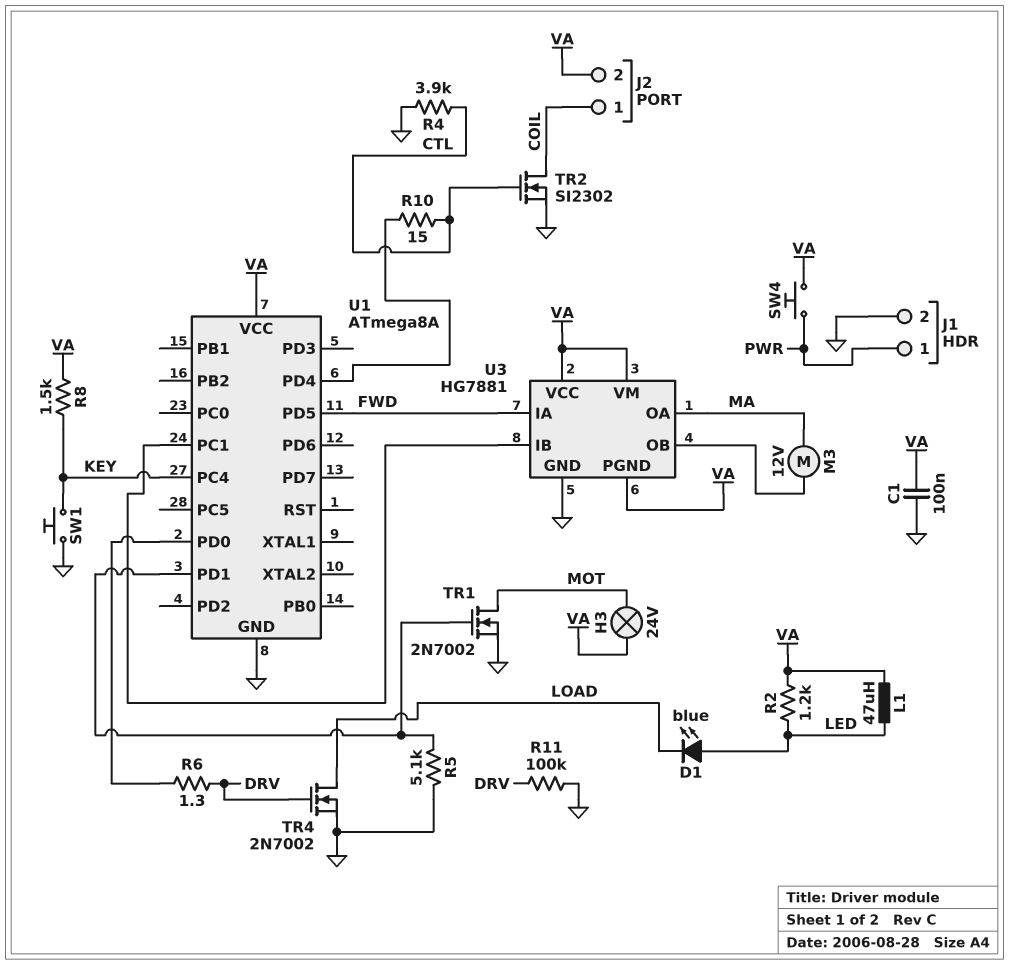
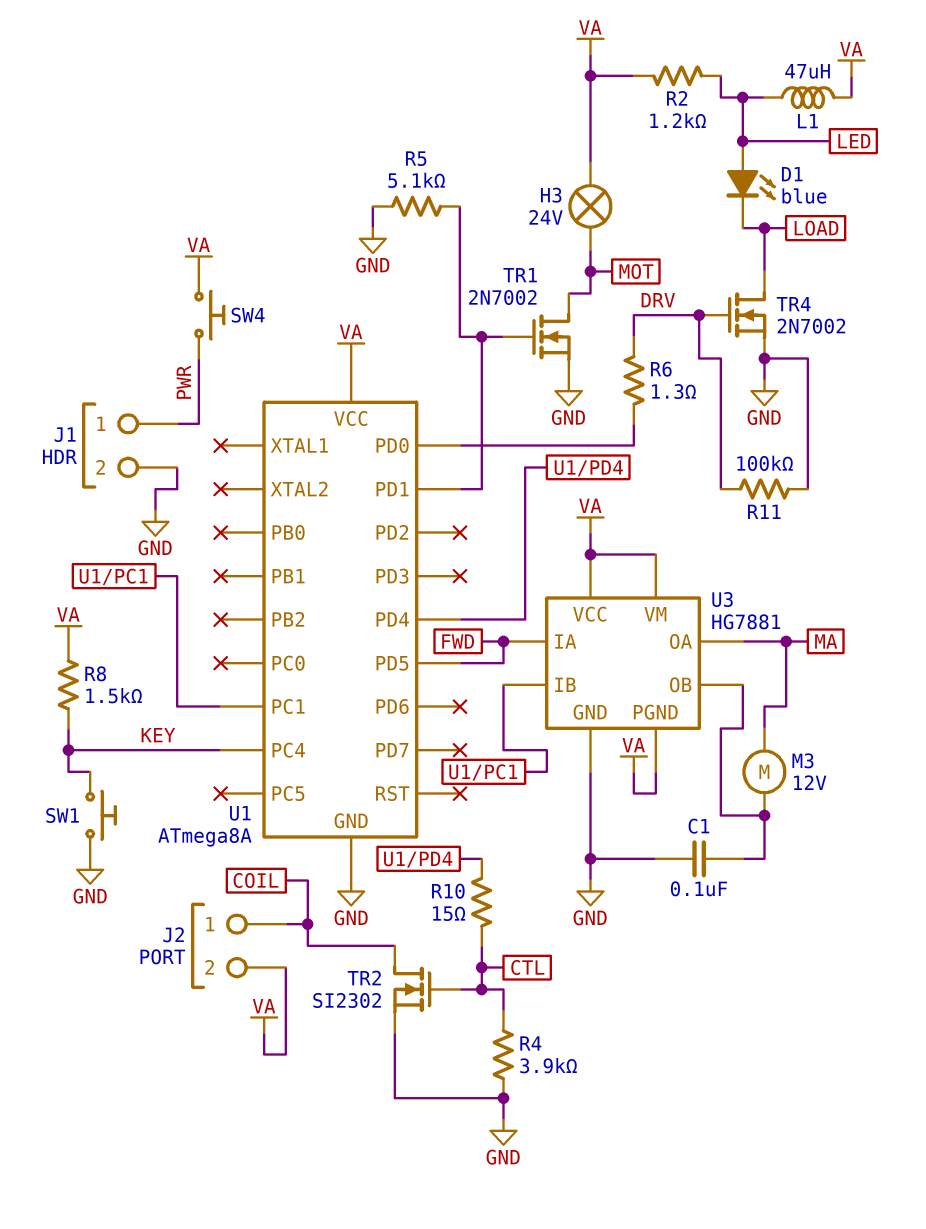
C1: 100nF (GND, VA) -> 100nF (GND, U3/OB)

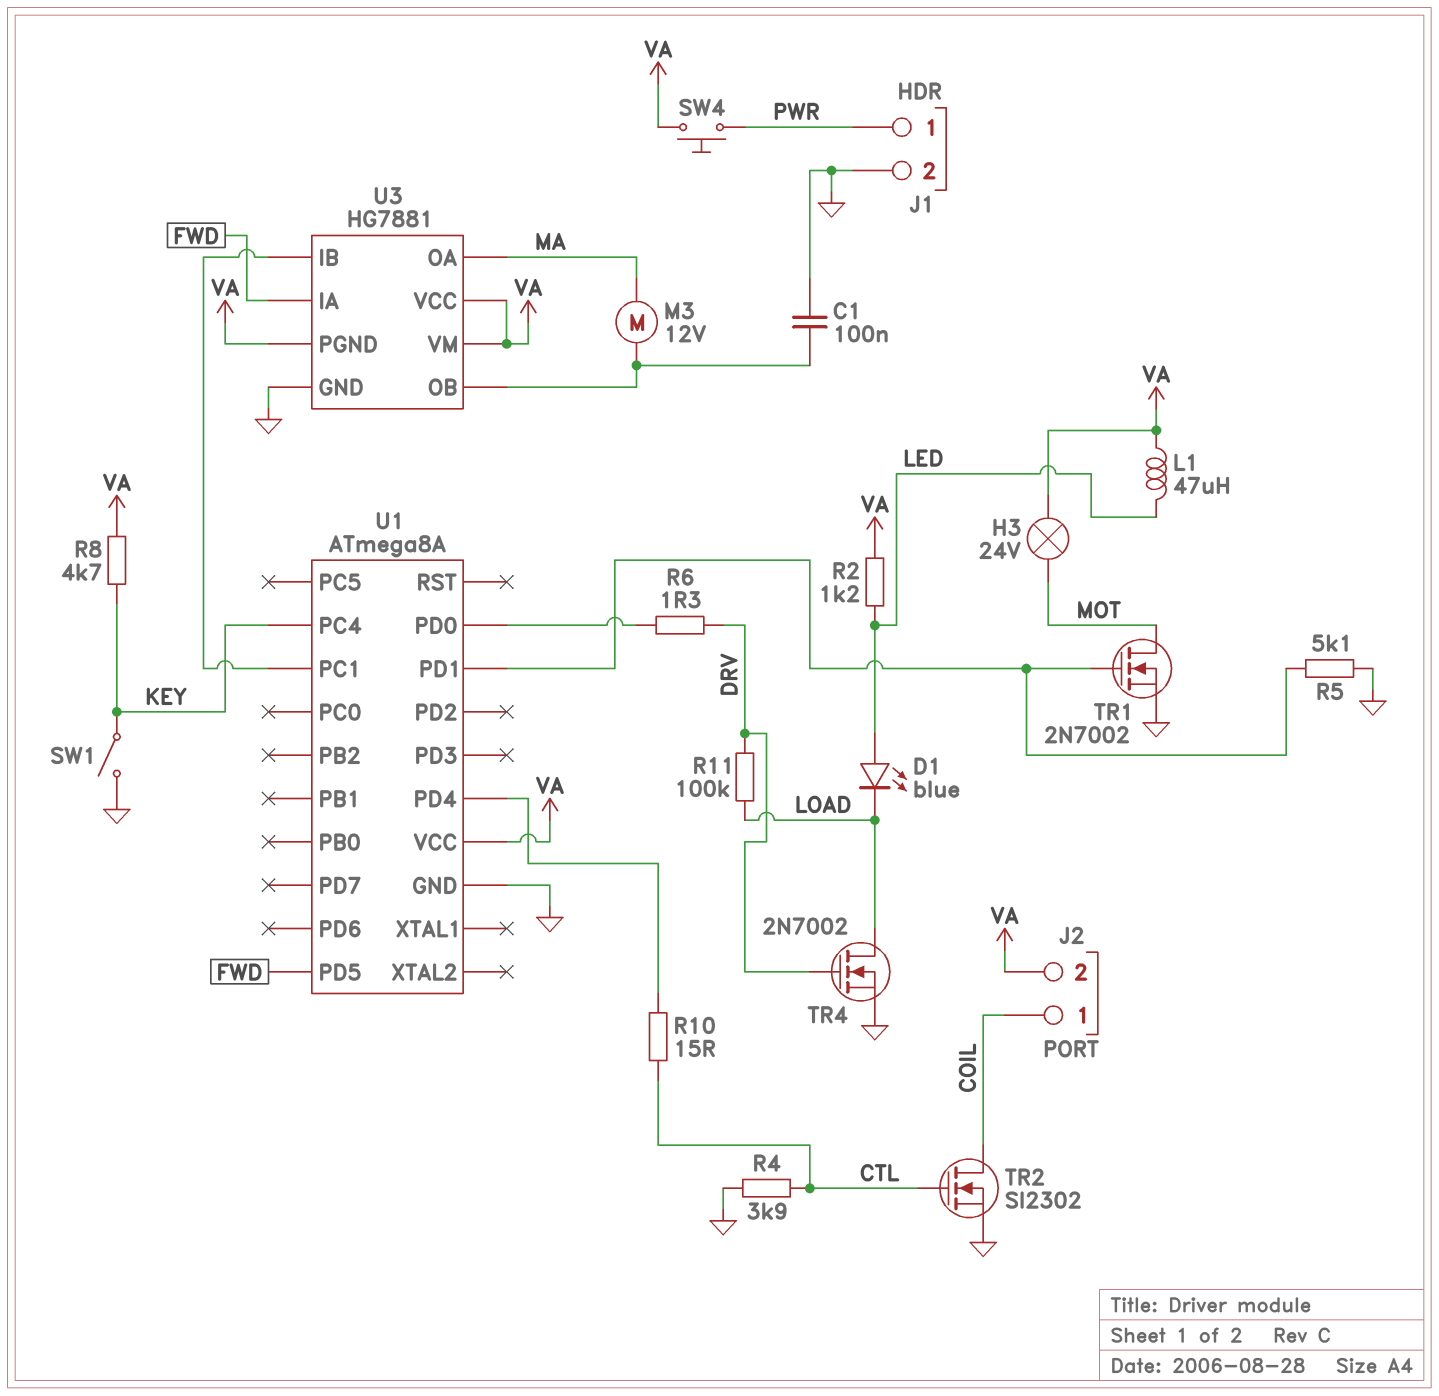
R8: 1.5k (KEY, VA) -> 4.7k (KEY, VA)
R11: 100k (DRV, GND) -> 100k (DRV, LOAD)
SW1: button (GND, KEY) -> switch (GND, KEY)

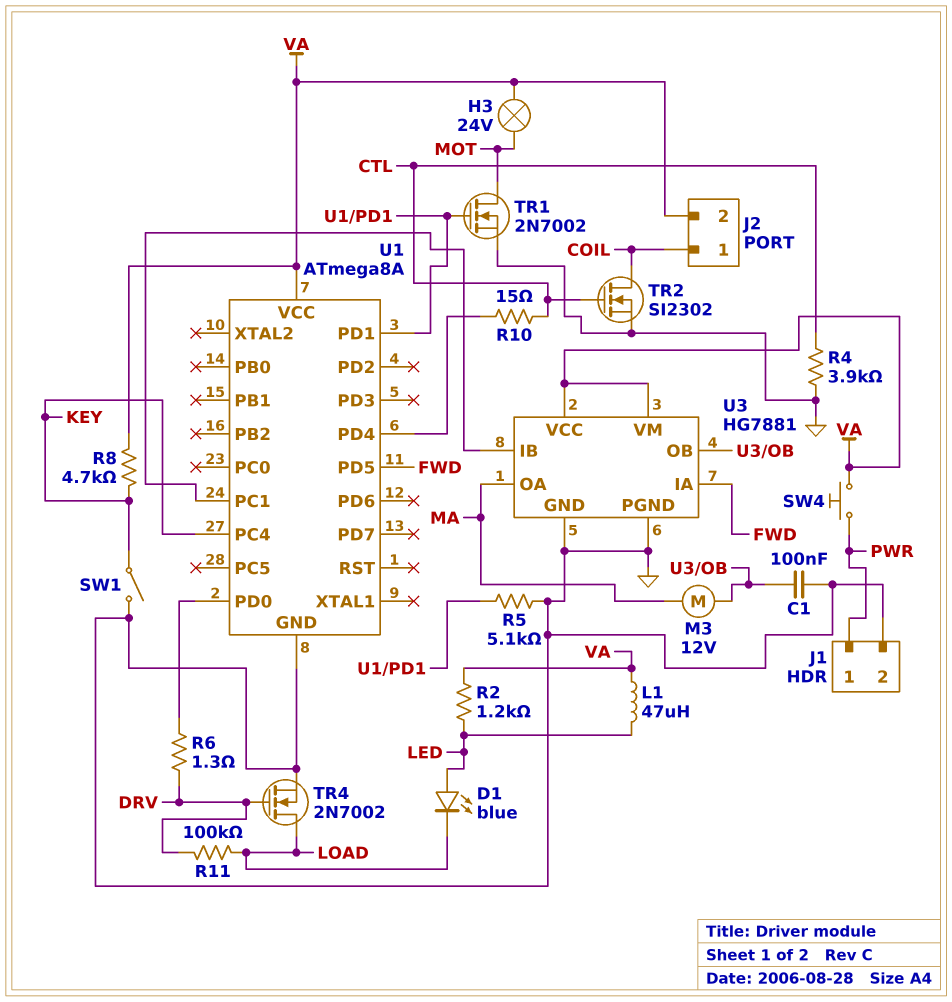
U3 pin PGND: VA -> GND

